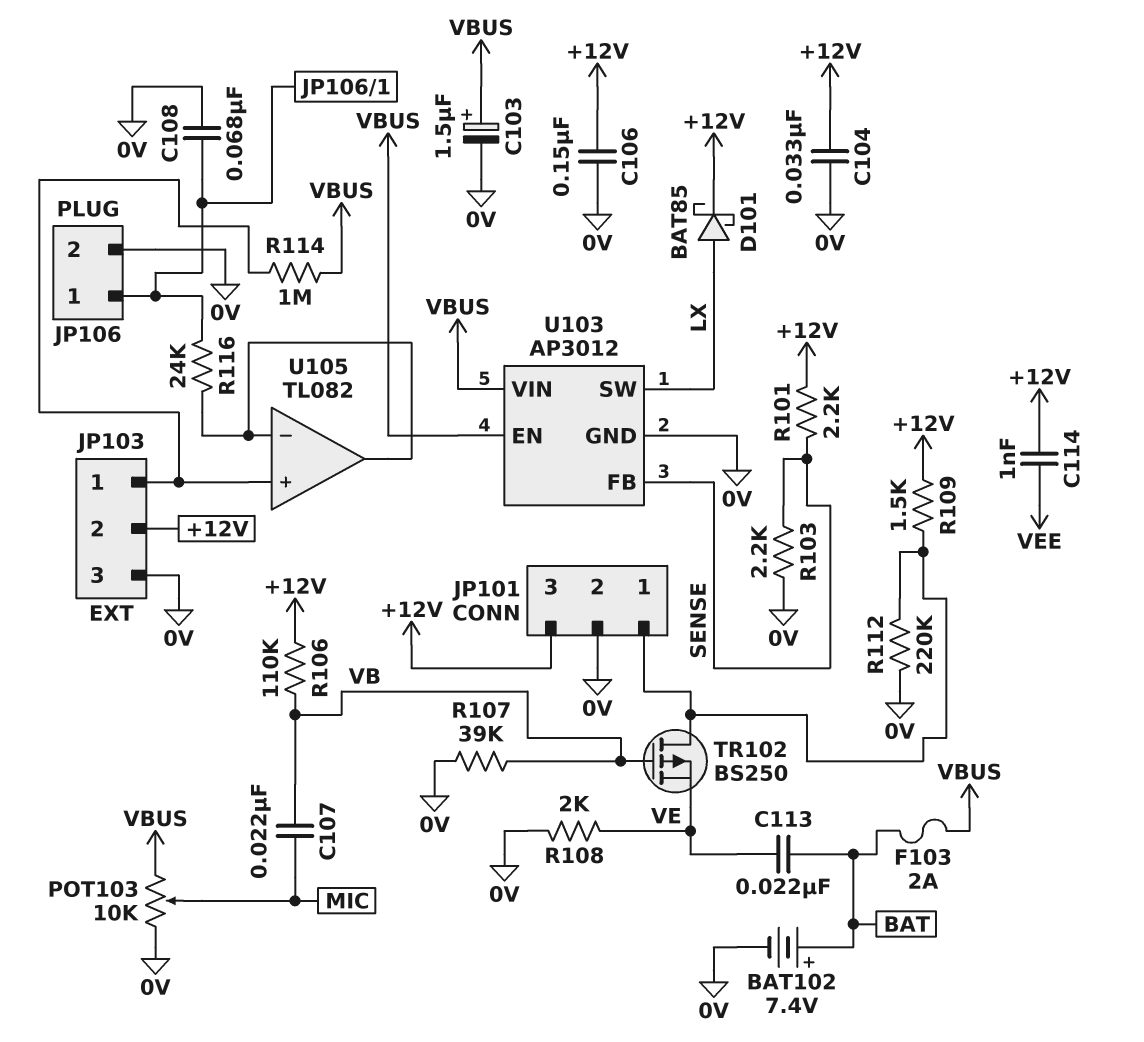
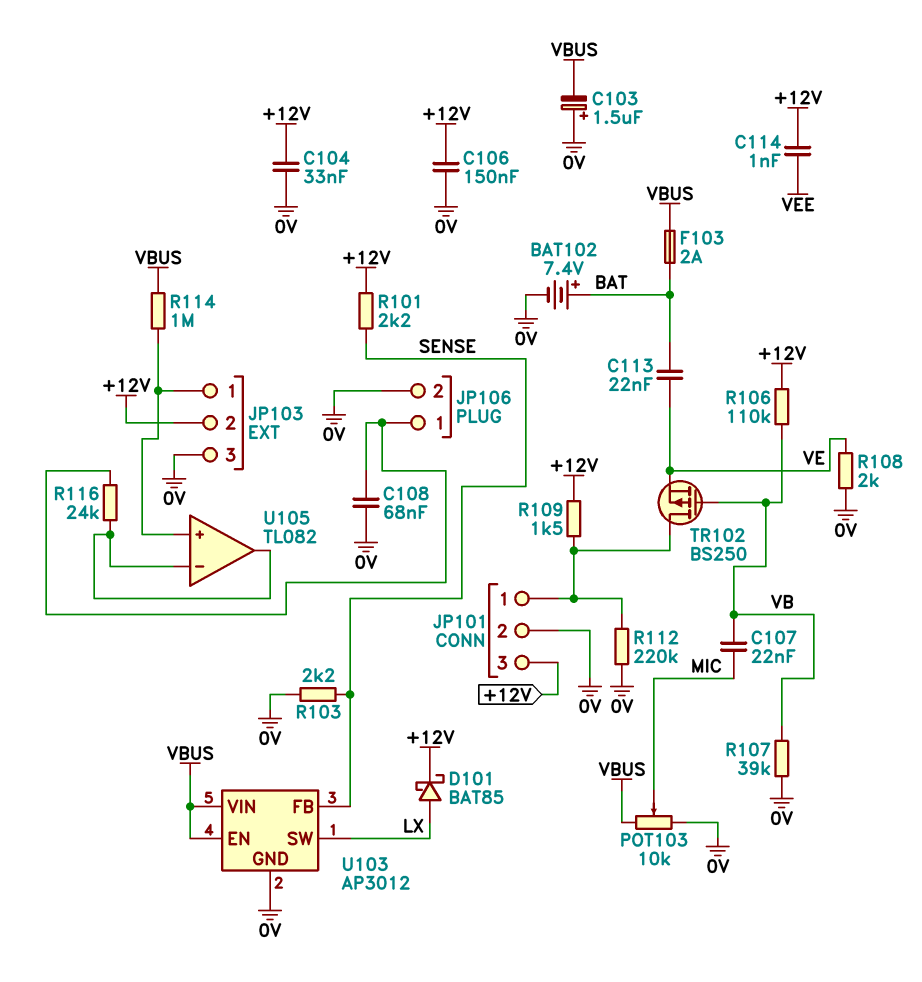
C103: 1.5uF (plus VBUS, minus 0V) -> 1.5uF (plus 0V, minus VBUS)

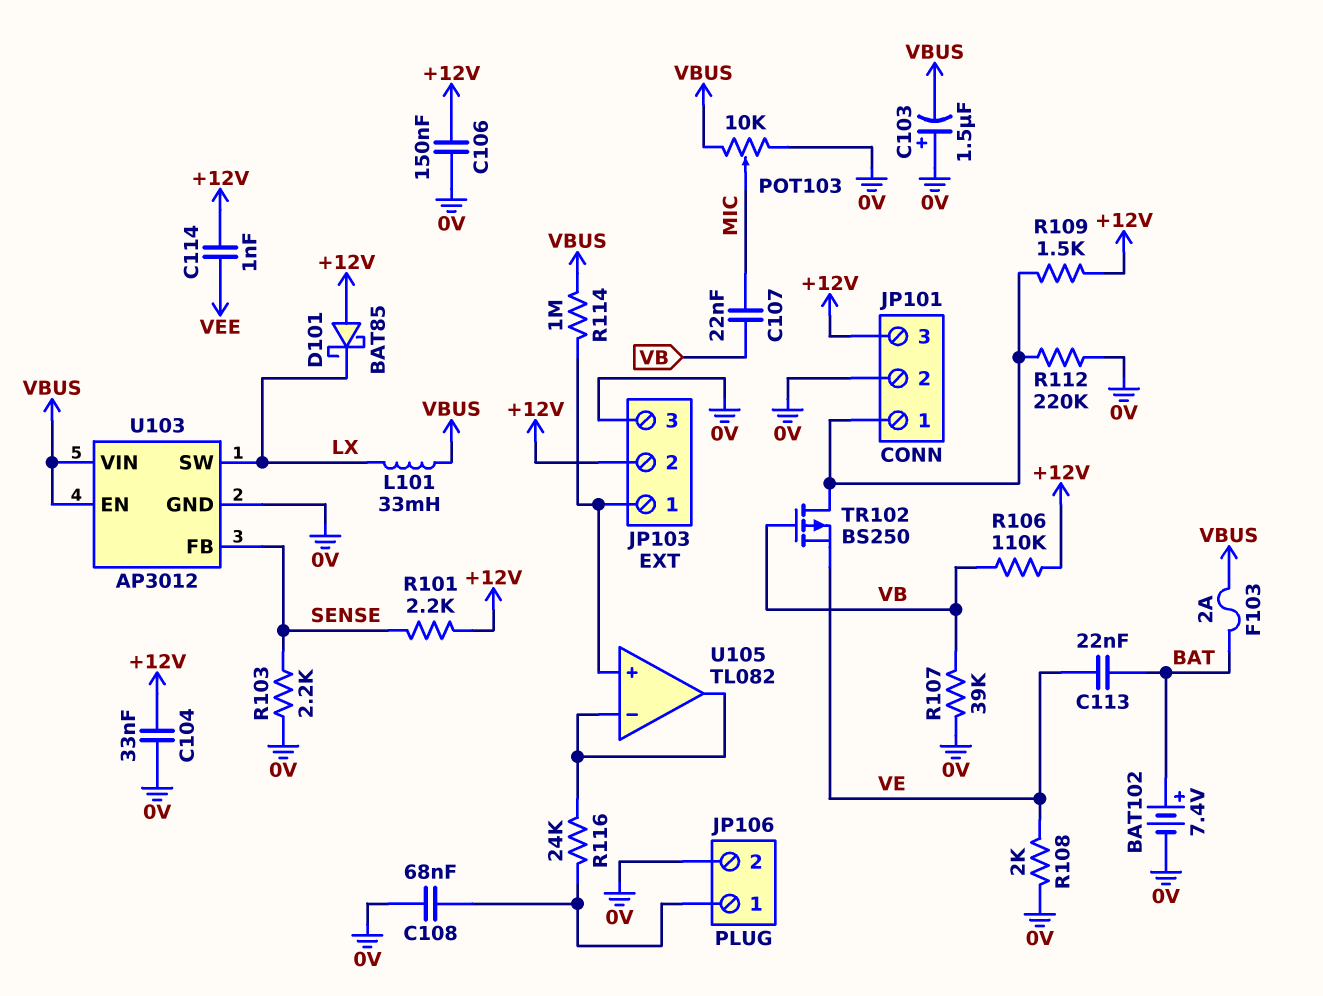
D101: schottky BAT85 (A LX, K +12V) -> schottky BAT85 (A +12V, K LX)
L101: none -> 33mH (LX, VBUS)

